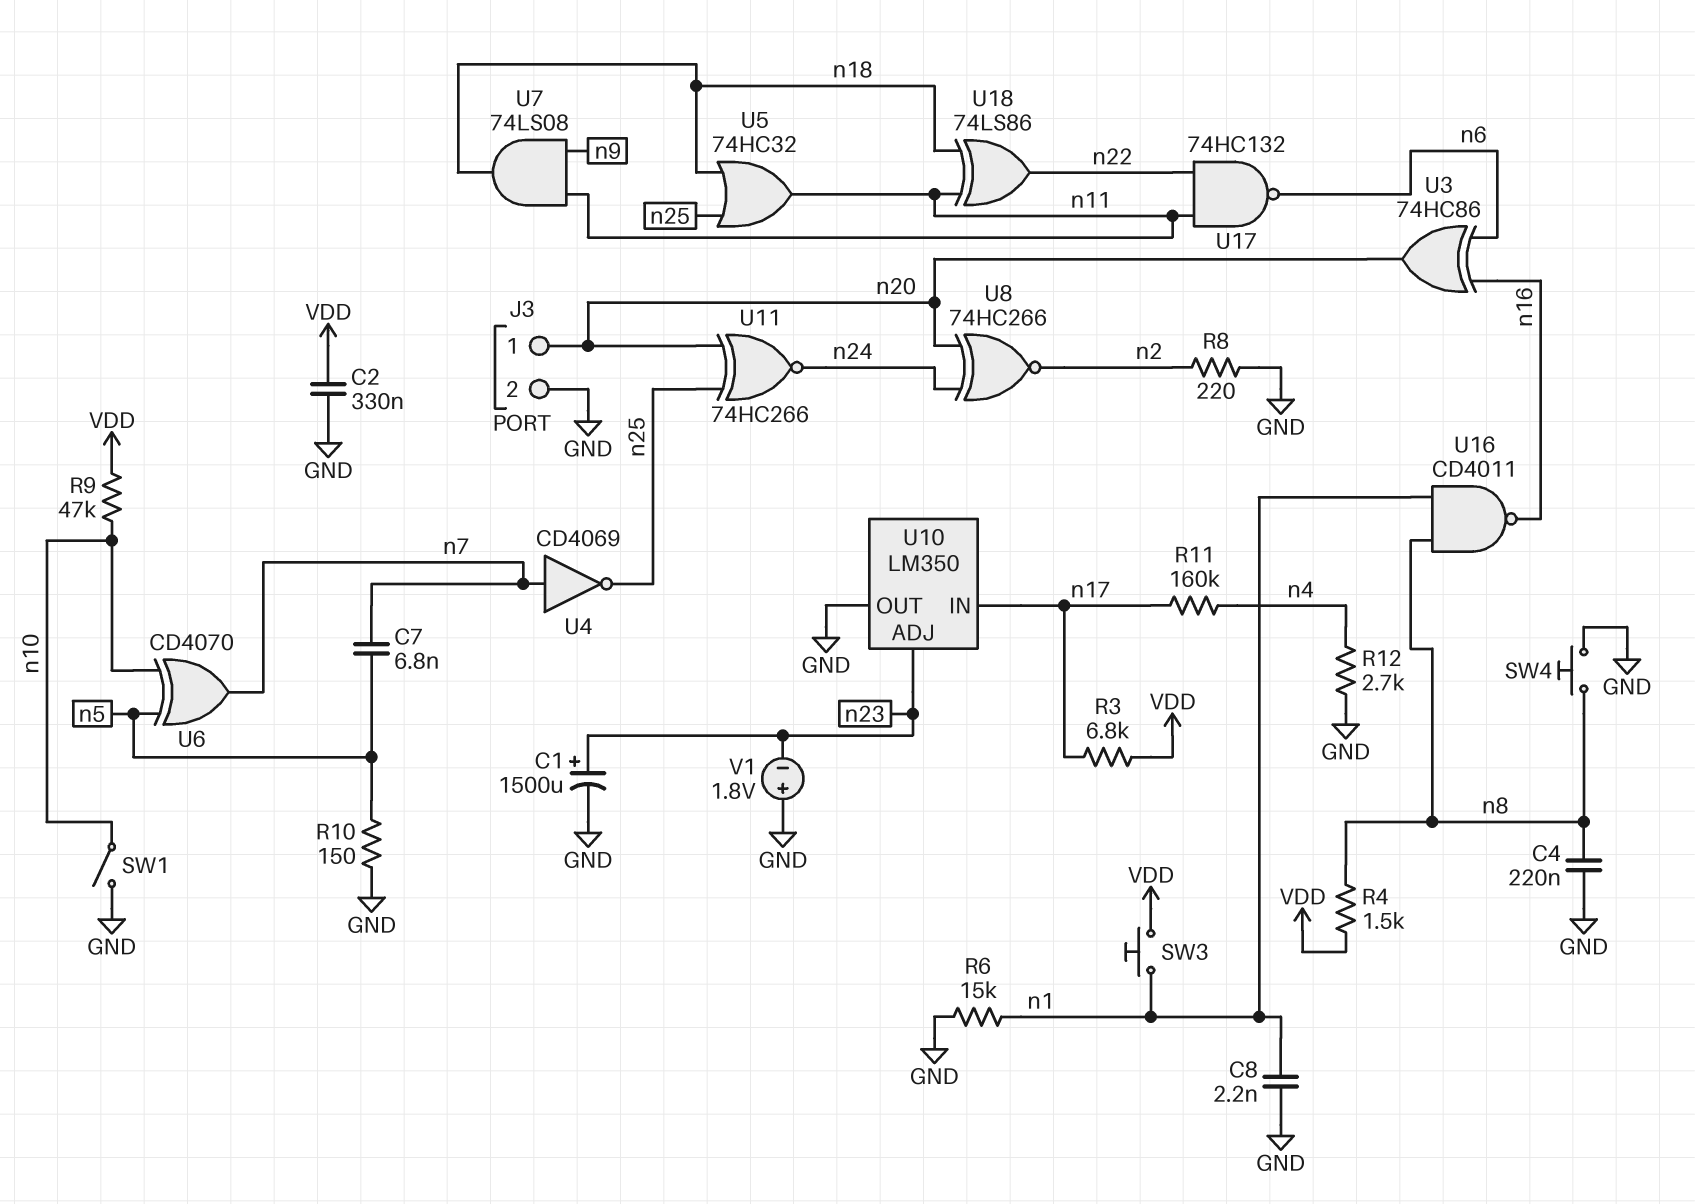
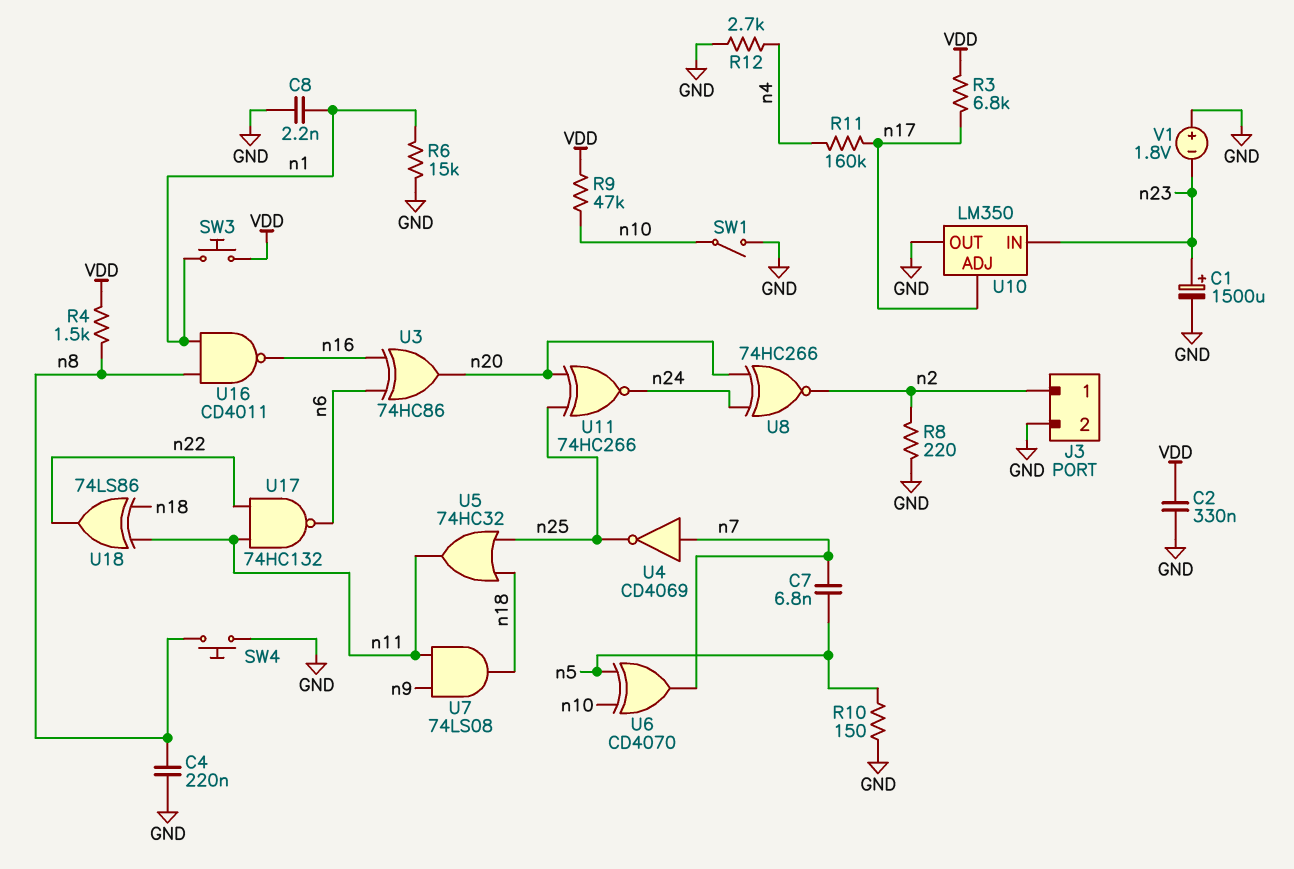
J3 pin 1: n20 -> n2
U10 pin ADJ: n23 -> n17
U10 pin IN: n17 -> n23

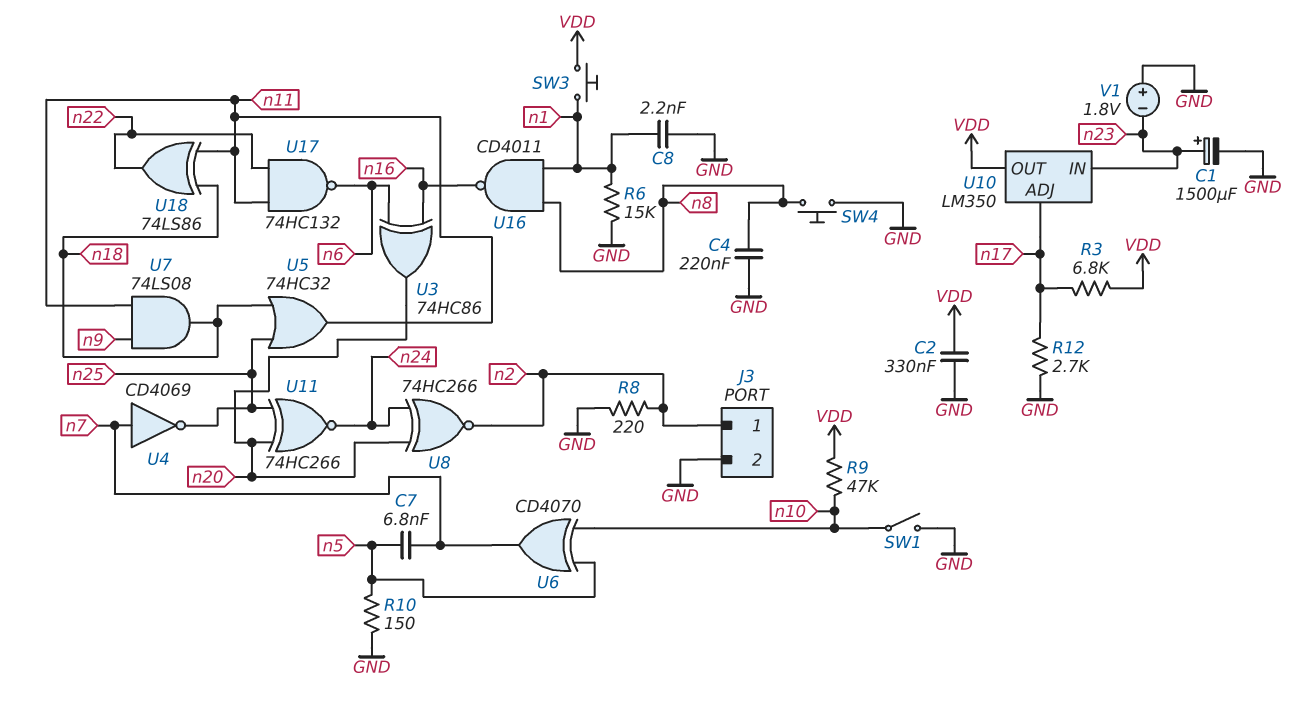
R4: 1.5k (VDD, n8) -> none
R11: 160k (n4, n17) -> none
R12: 2.7k (GND, n4) -> 2.7k (GND, n17)
U10 pin OUT: GND -> VDD

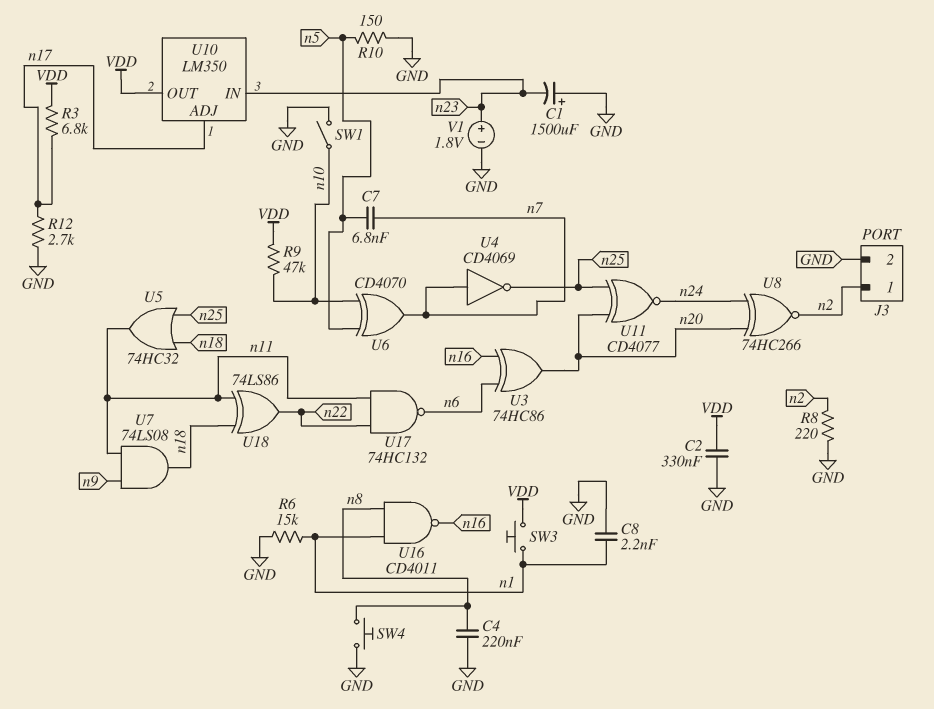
C1: 1500uF (plus n23, minus GND) -> 1500uF (plus GND, minus n23)
U11: XNOR 74HC266 (in n20, in n25, out n24) -> XNOR CD4077 (in n20, in n25, out n24)
V1: 1.8V (plus GND, minus n23) -> 1.8V (plus n23, minus GND)

